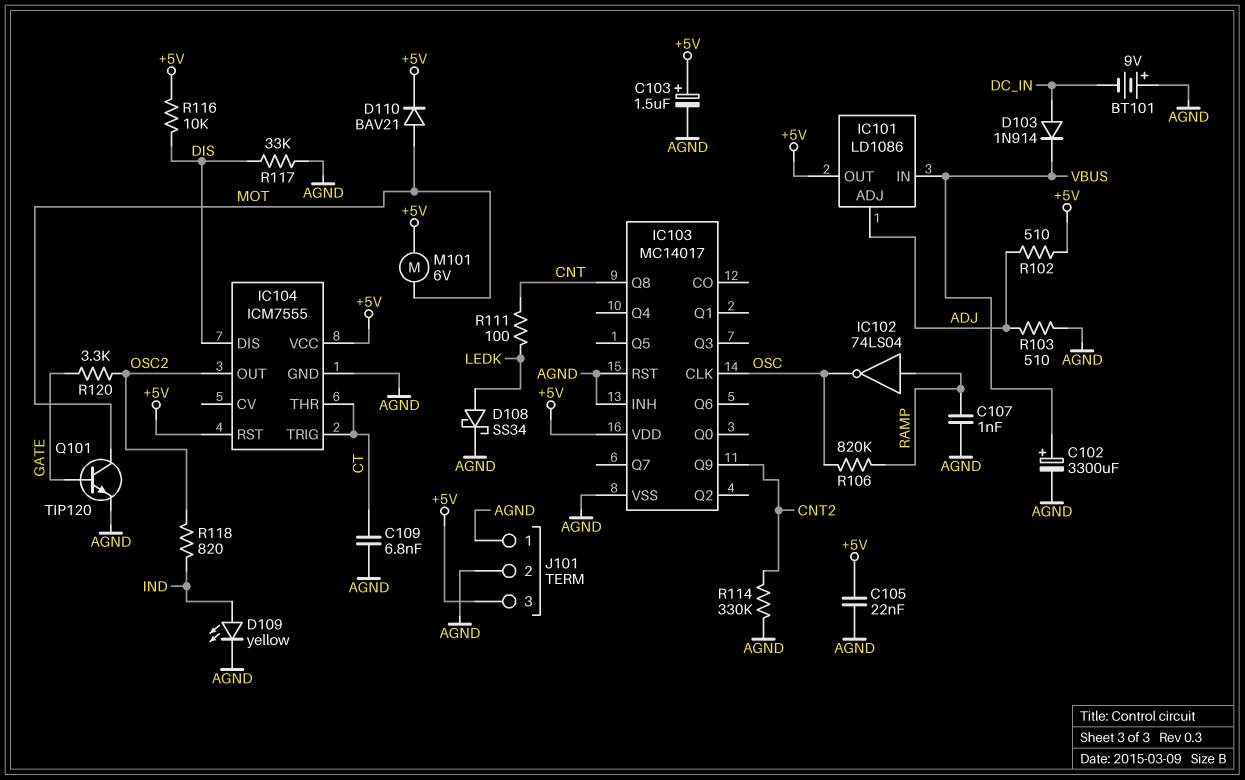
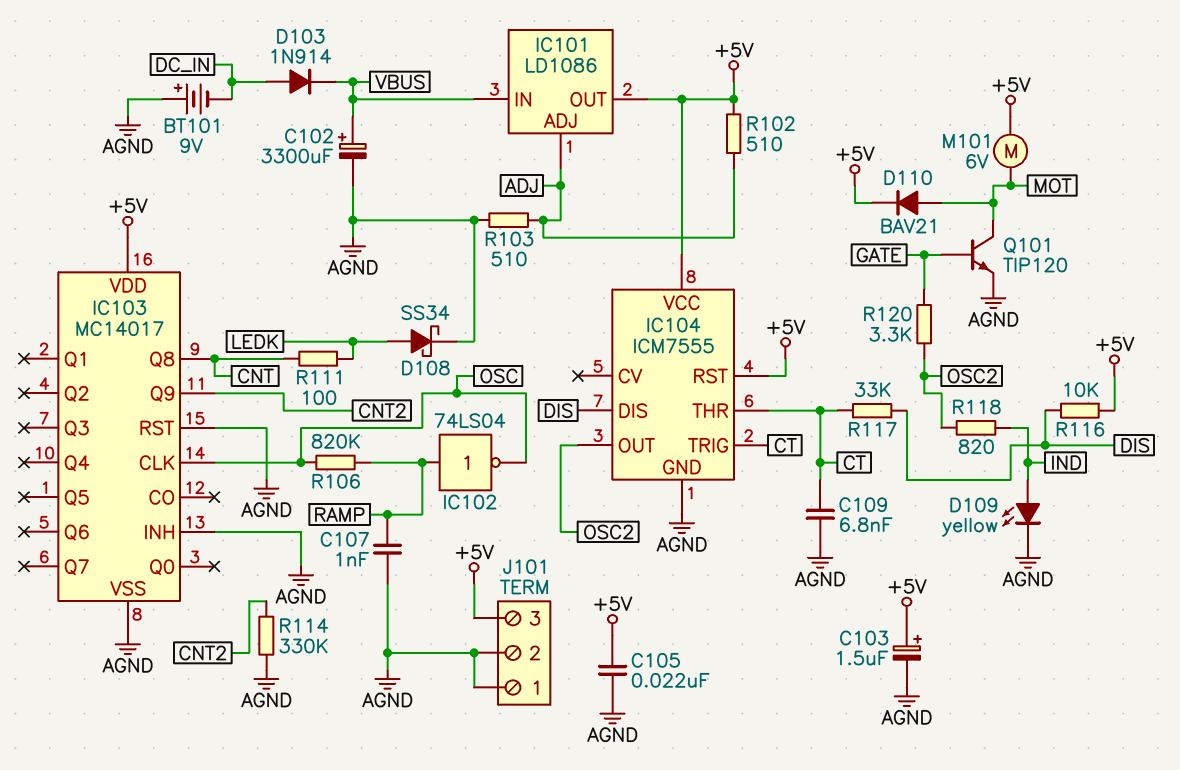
R117: 33k (AGND, DIS) -> 33k (CT, DIS)

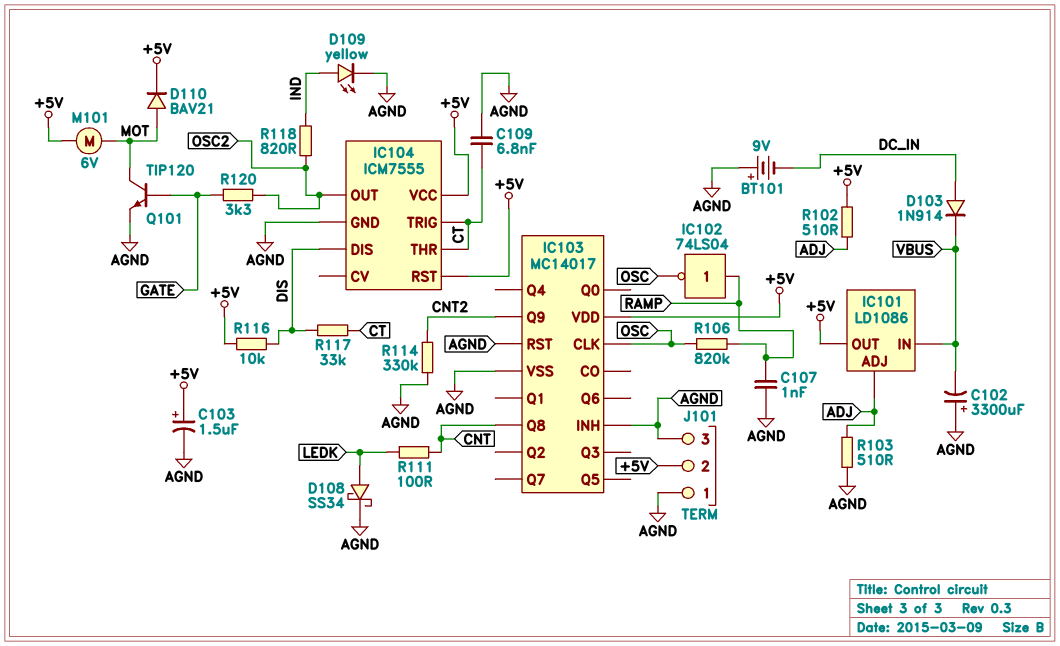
C102: 3300uF (plus VBUS, minus AGND) -> 3300uF (plus AGND, minus VBUS)
C105: 22nF (+5V, AGND) -> none
J101 pin 2: AGND -> +5V
J101 pin 3: +5V -> AGND

